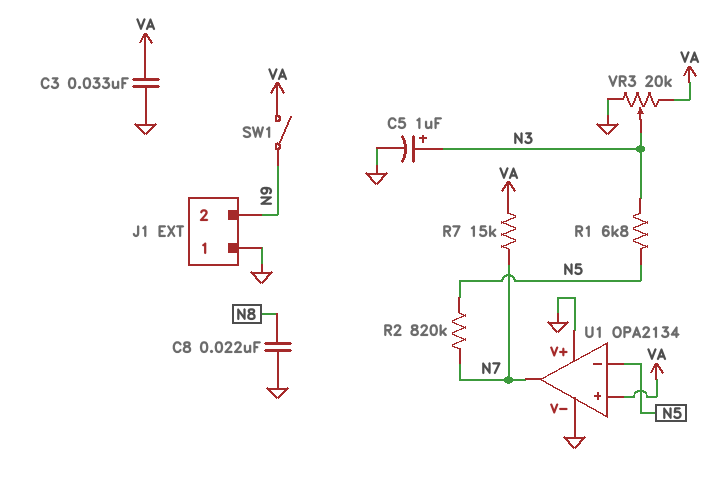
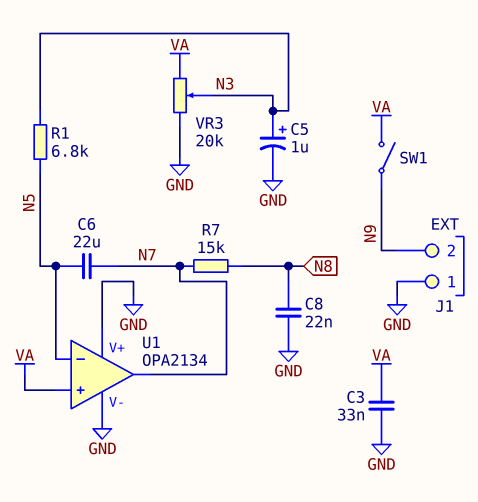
C6: none -> 22uF (N5, N7)
R2: 820k (N5, N7) -> none
R7: 15k (N7, VA) -> 15k (N7, N8)

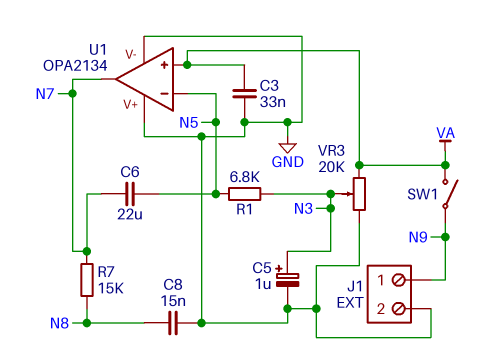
C8: 22nF (GND, N8) -> 15nF (GND, N8)
J1 pin 1: GND -> N9
J1 pin 2: N9 -> GND

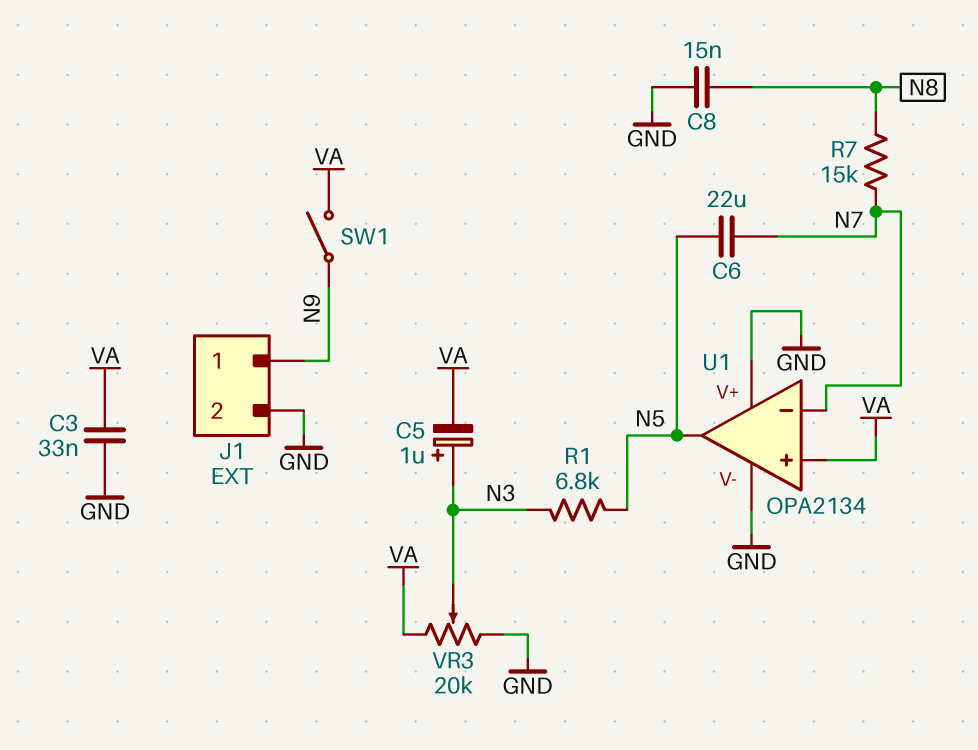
C5: 1uF (plus N3, minus GND) -> 1uF (plus N3, minus VA)
U1 pin in-: N5 -> N7
U1 pin out: N7 -> N5

